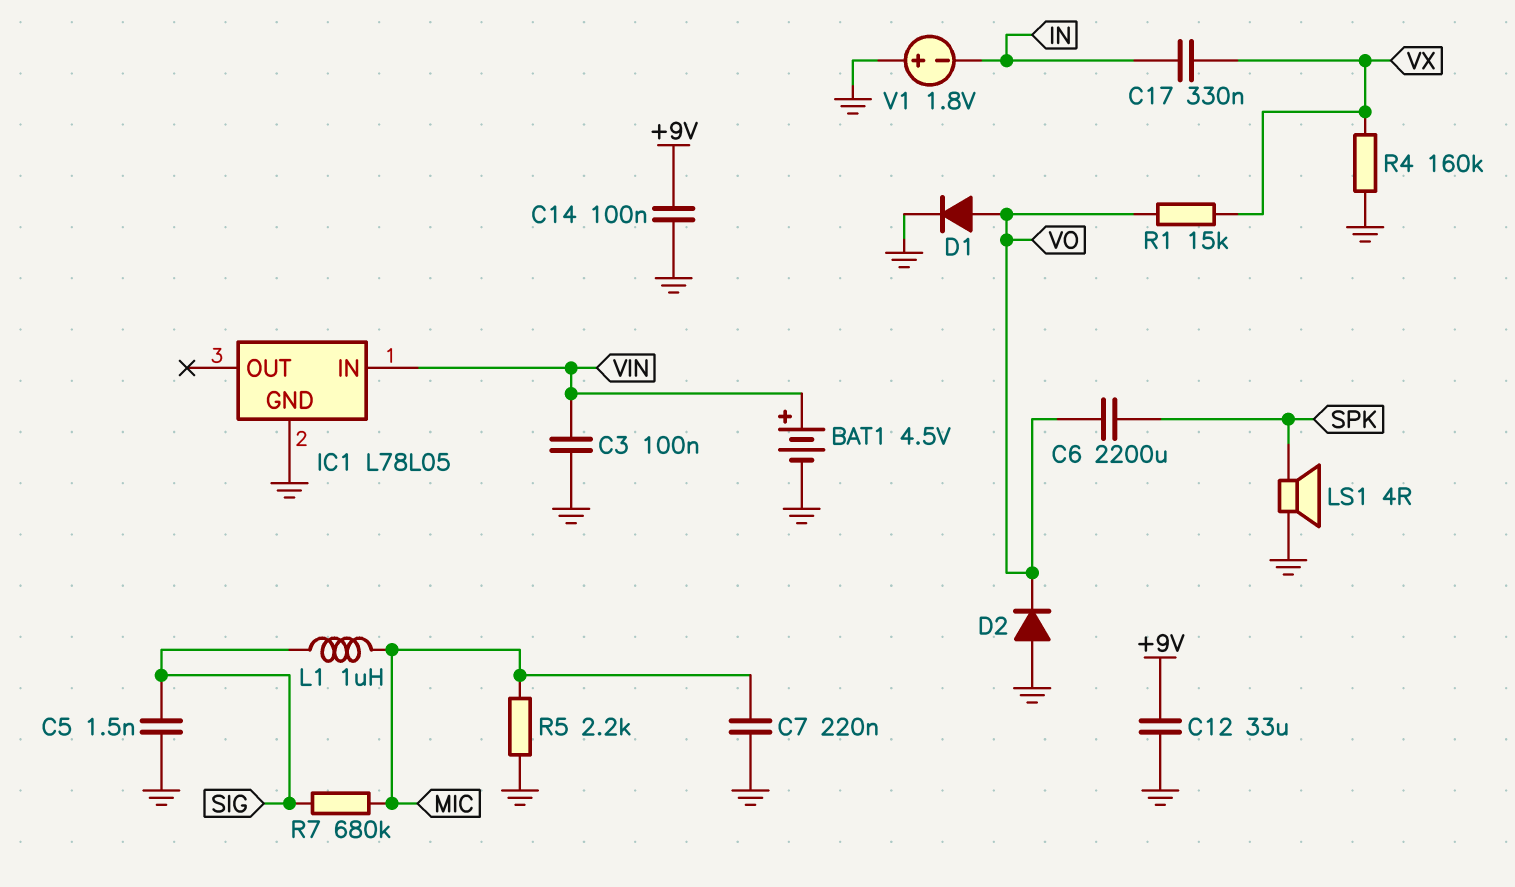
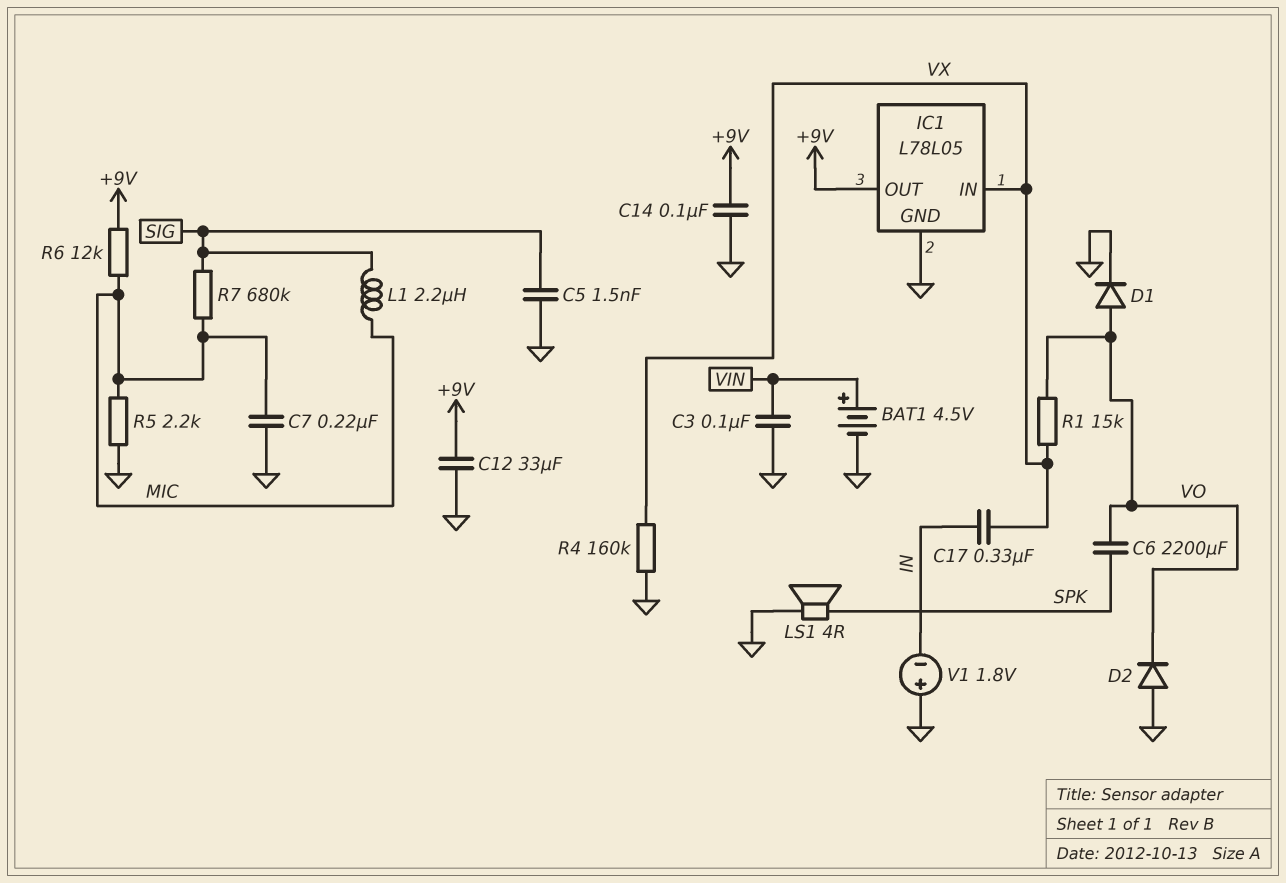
IC1 pin IN: VIN -> VX
IC1 pin OUT: none -> +9V
L1: 1uH (MIC, SIG) -> 2.2uH (MIC, SIG)
R6: none -> 12k (+9V, MIC)

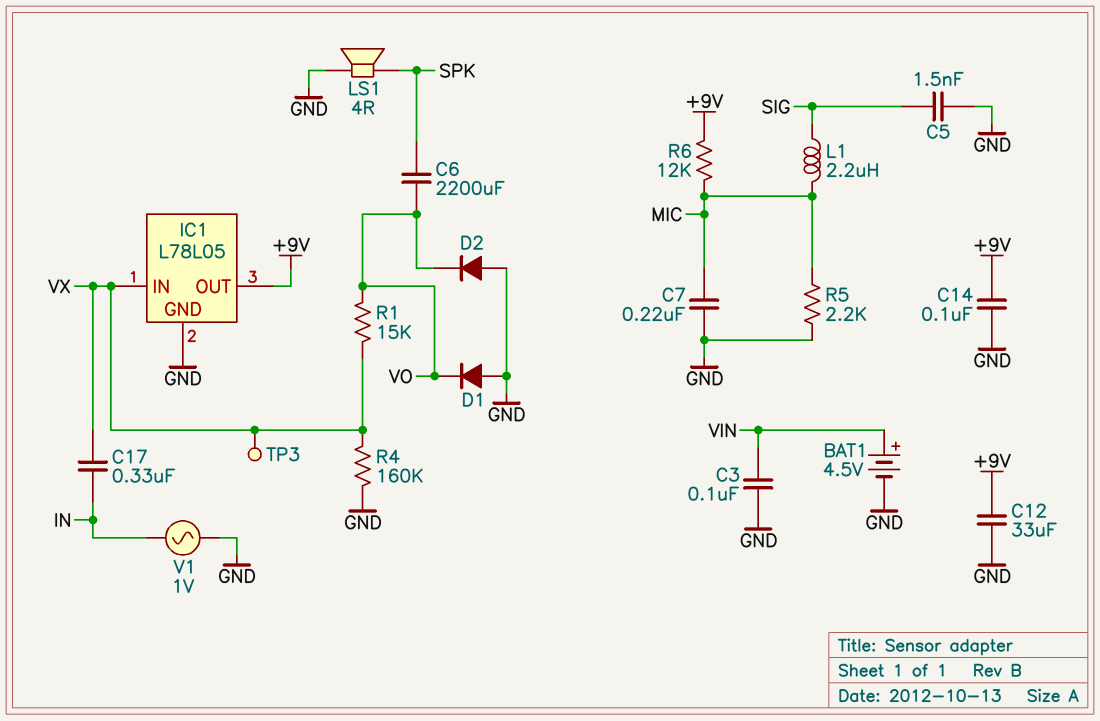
D1: diode (A VO, K GND) -> diode (A GND, K VO)
R7: 680k (MIC, SIG) -> none
TP3: none -> test point (VX)
V1: 1.8V (plus GND, minus IN) -> AC 1V (GND, IN)

